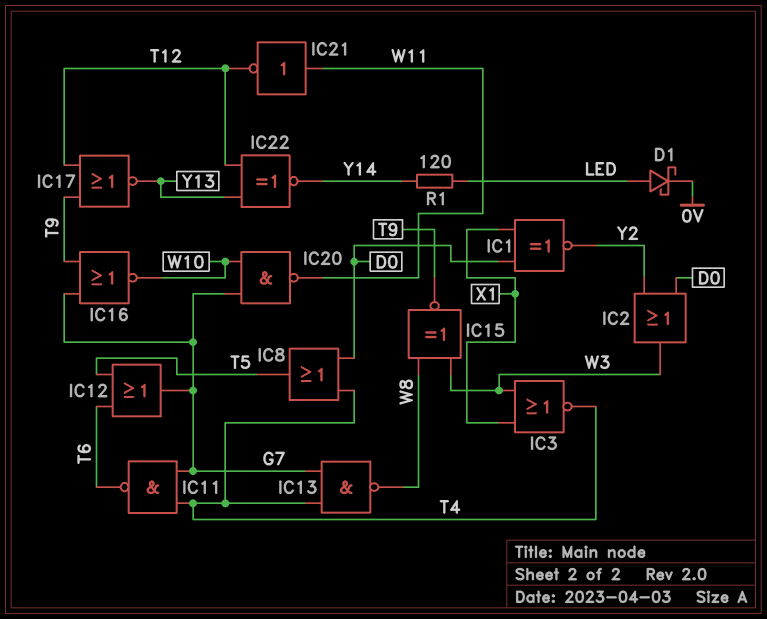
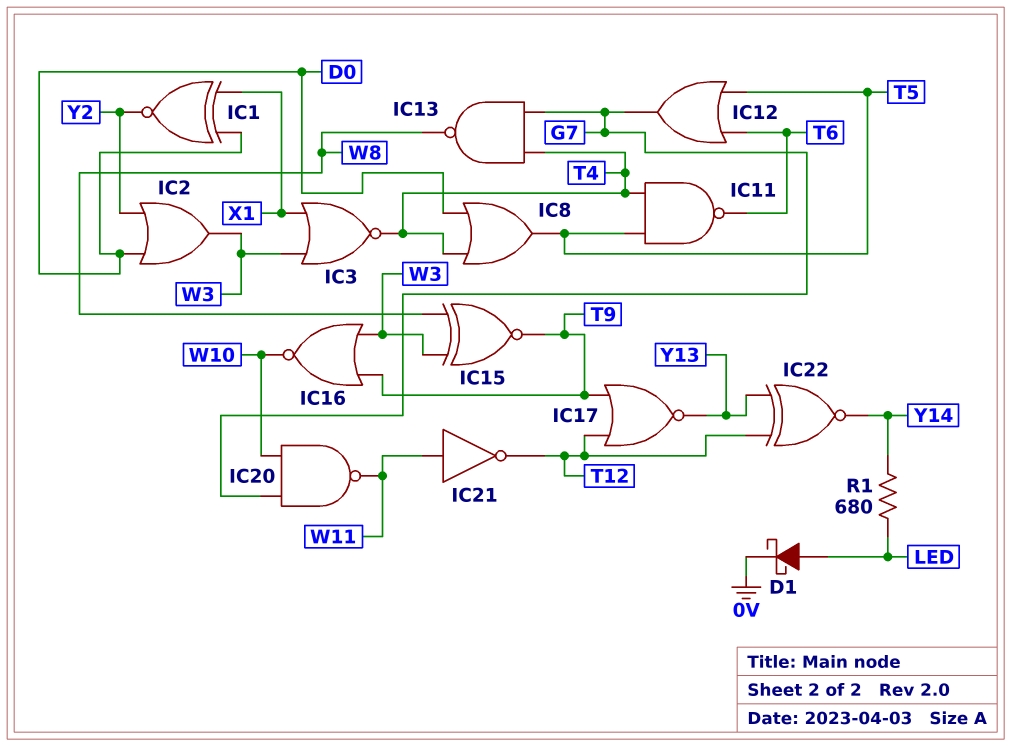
IC11: NAND (in G7, in T4, out T6) -> NAND (in T4, in T5, out T6)
IC16: NOR (in G7, in T9, out W10) -> NOR (in T9, in W3, out W10)
R1: 120 (LED, Y14) -> 680 (LED, Y14)

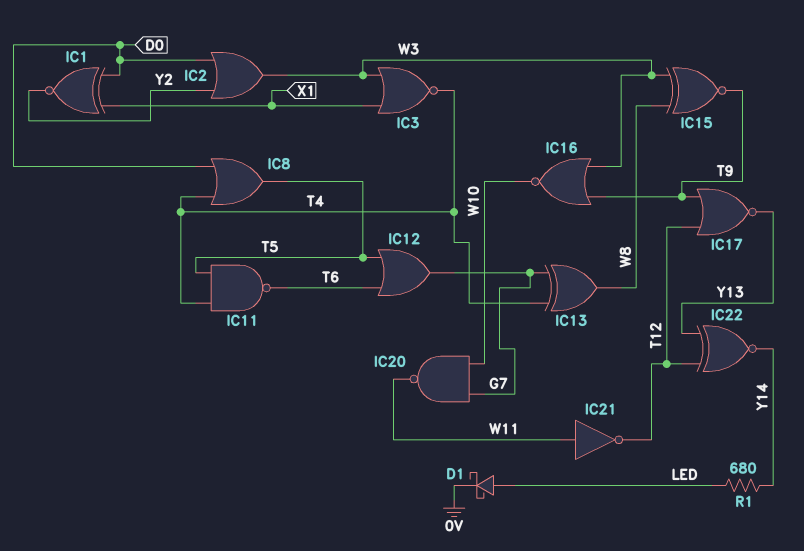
IC13: NAND (in G7, in T4, out W8) -> XOR (in G7, in T4, out W8)

